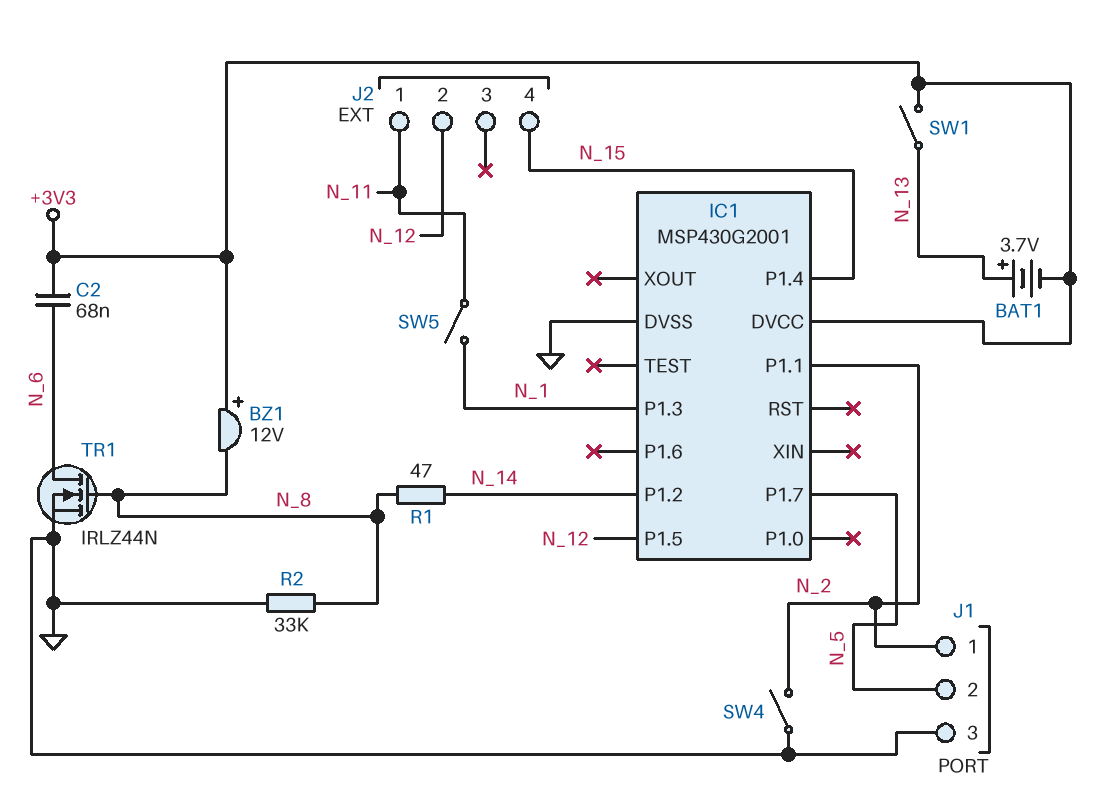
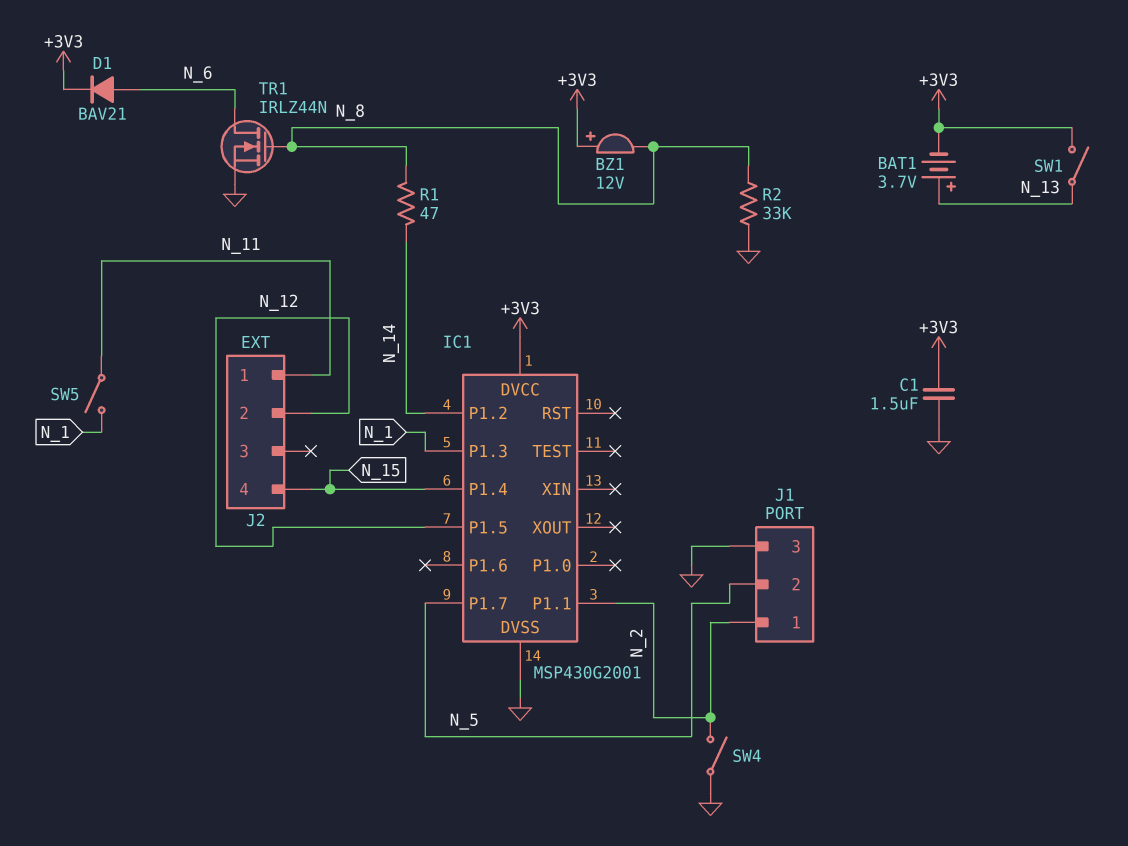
C1: none -> 1.5uF (+3V3, GND)
C2: 68nF (+3V3, N_6) -> none
D1: none -> diode BAV21 (A N_6, K +3V3)

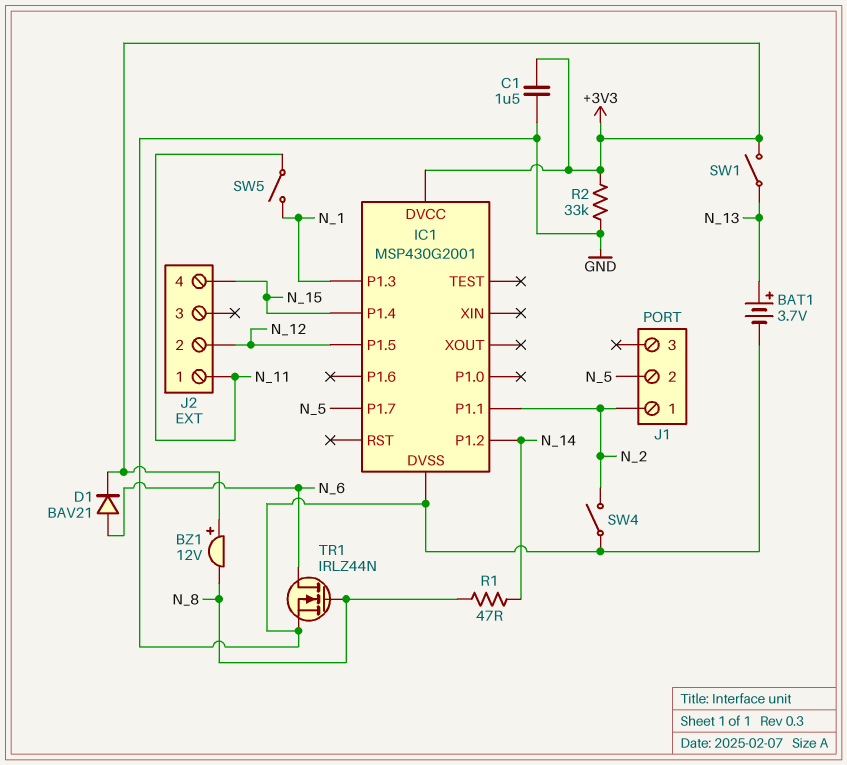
BAT1: 3.7V (plus N_13, minus +3V3) -> 3.7V (plus N_13, minus GND)
J1 pin 3: GND -> none
R2: 33k (GND, N_8) -> 33k (+3V3, GND)

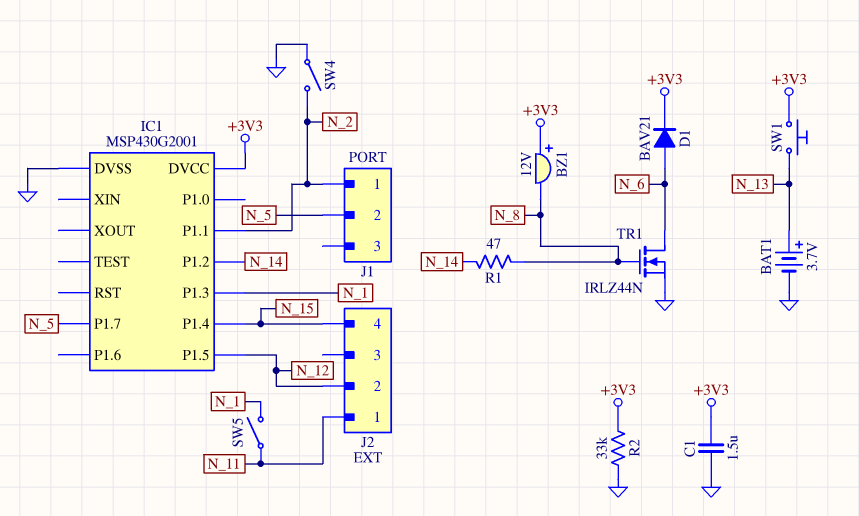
SW1: switch (+3V3, N_13) -> button (+3V3, N_13)

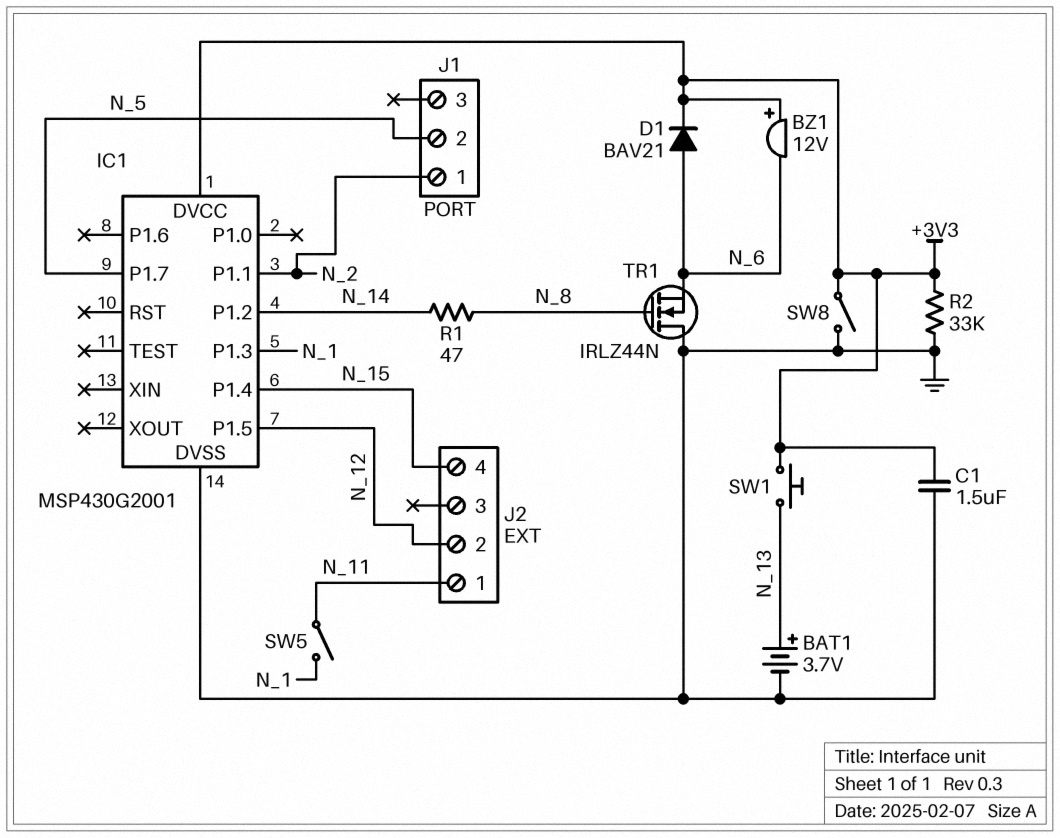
BZ1: buzzer 12V (plus +3V3, minus N_8) -> buzzer 12V (plus +3V3, minus N_6)
SW4: switch (GND, N_2) -> none
SW8: none -> switch (+3V3, GND)
TR1: NMOS IRLZ44N (G N_8, D N_6, S GND) -> NMOS IRLZ44N (G N_8, D GND, S N_6)

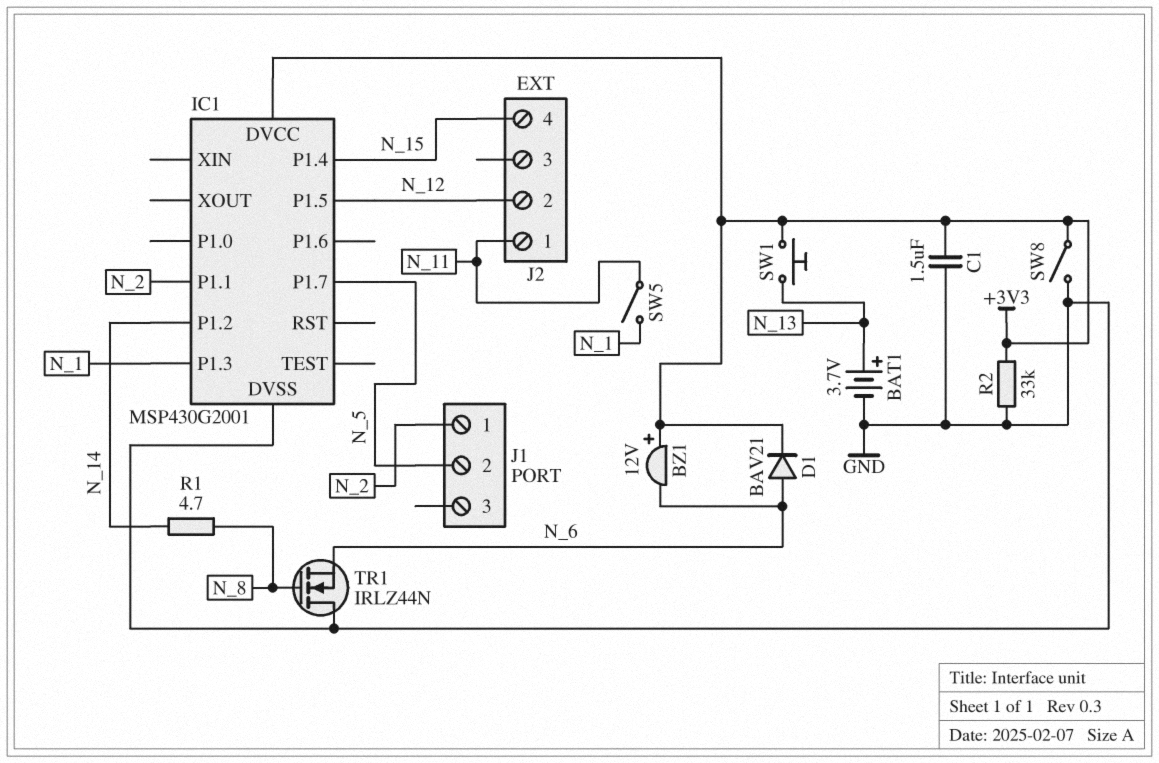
R1: 47 (N_8, N_14) -> 4.7 (N_8, N_14)

